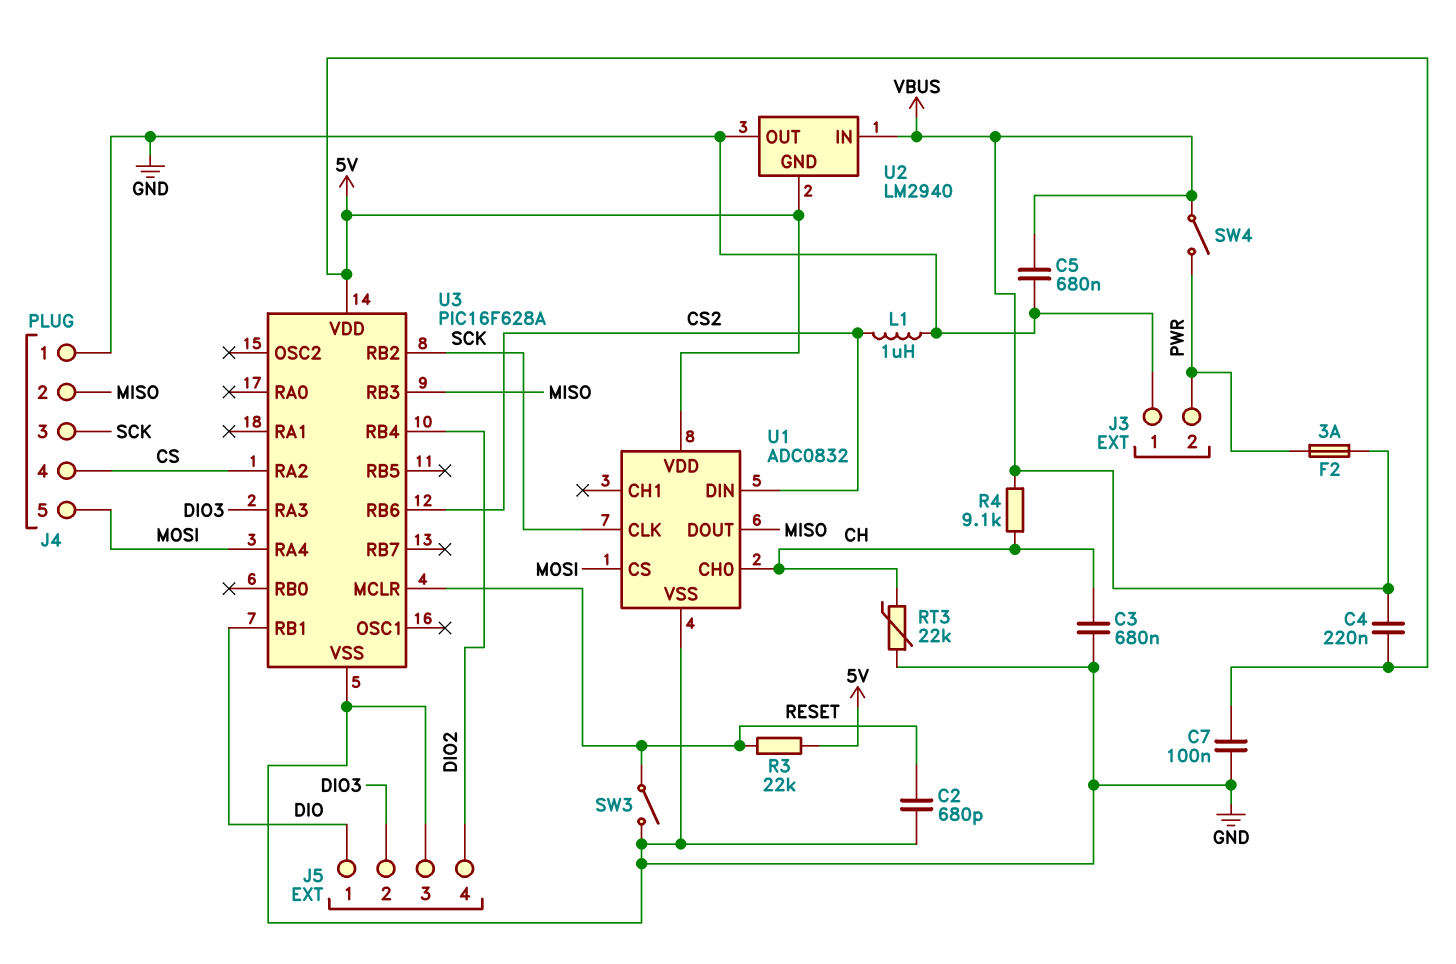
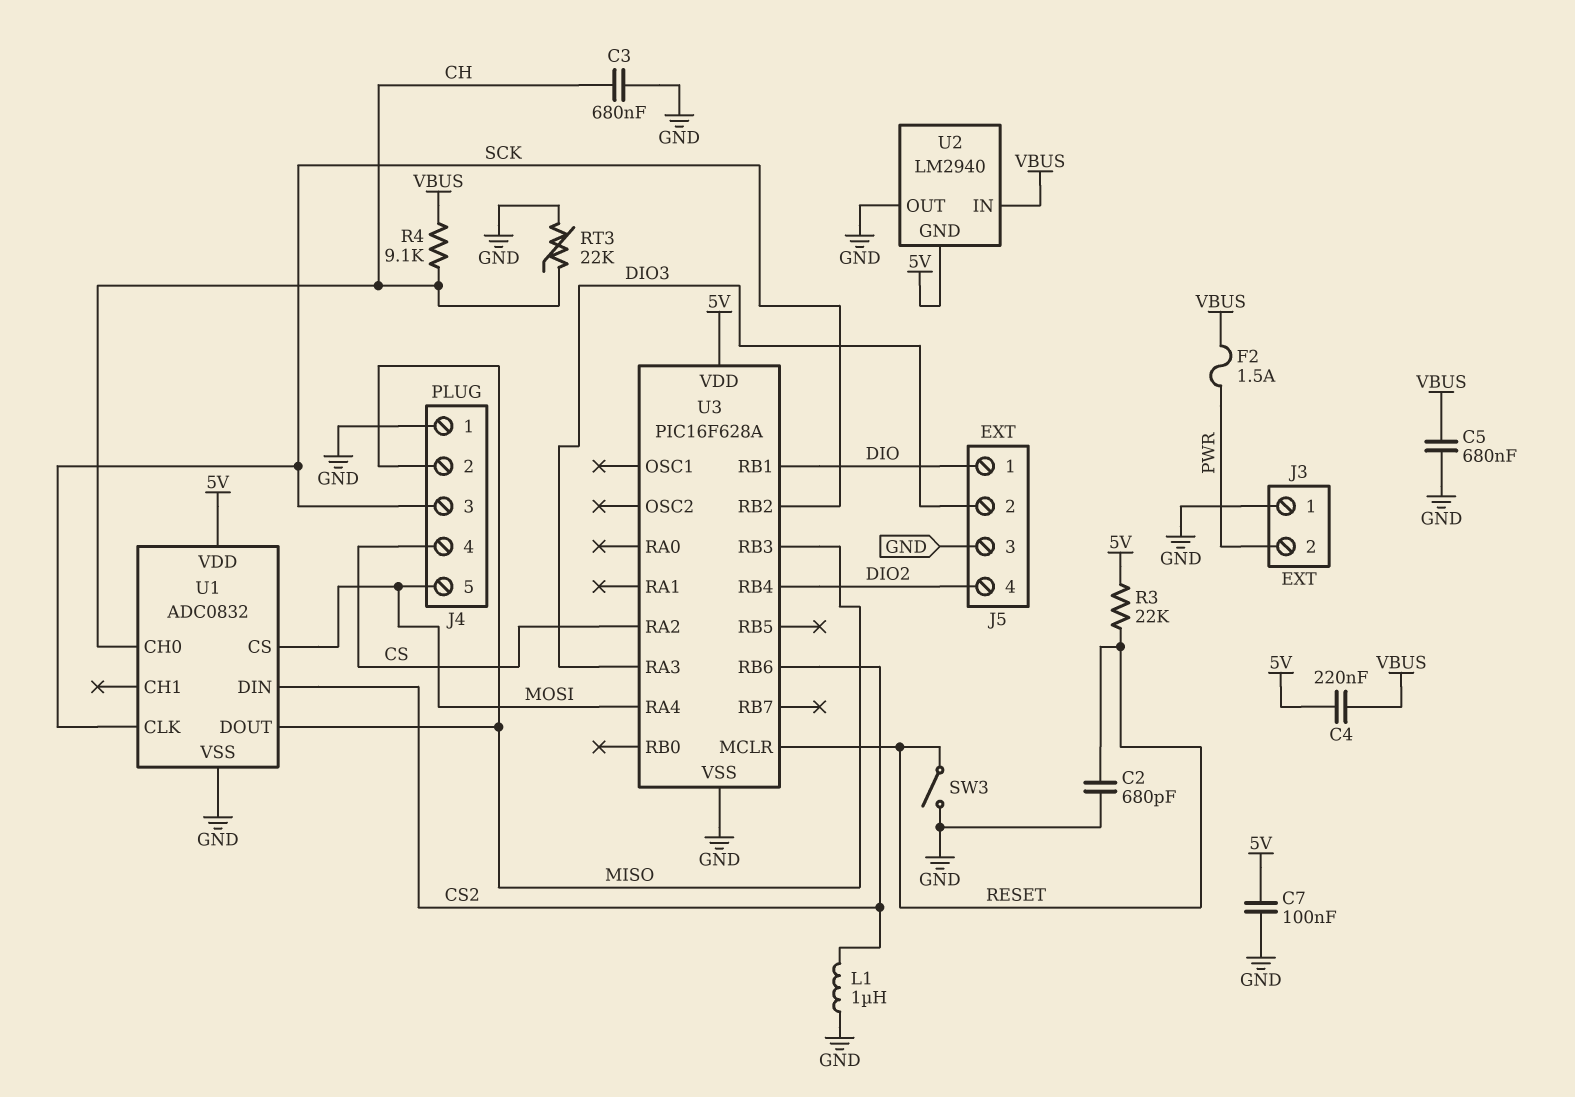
F2: 3A (PWR, VBUS) -> 1.5A (PWR, VBUS)
SW4: switch (PWR, VBUS) -> none

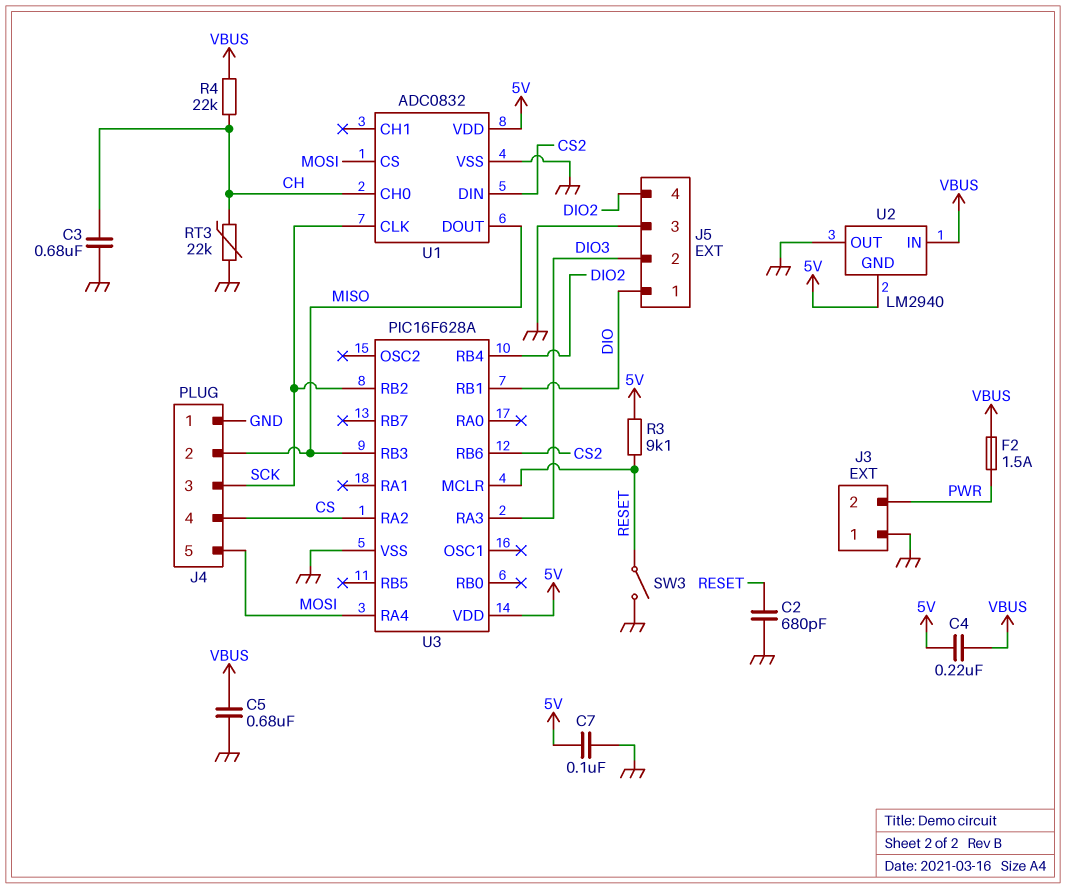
L1: 1uH (CS2, GND) -> none
R3: 22k (5V, RESET) -> 9.1k (5V, RESET)
R4: 9.1k (CH, VBUS) -> 22k (CH, VBUS)

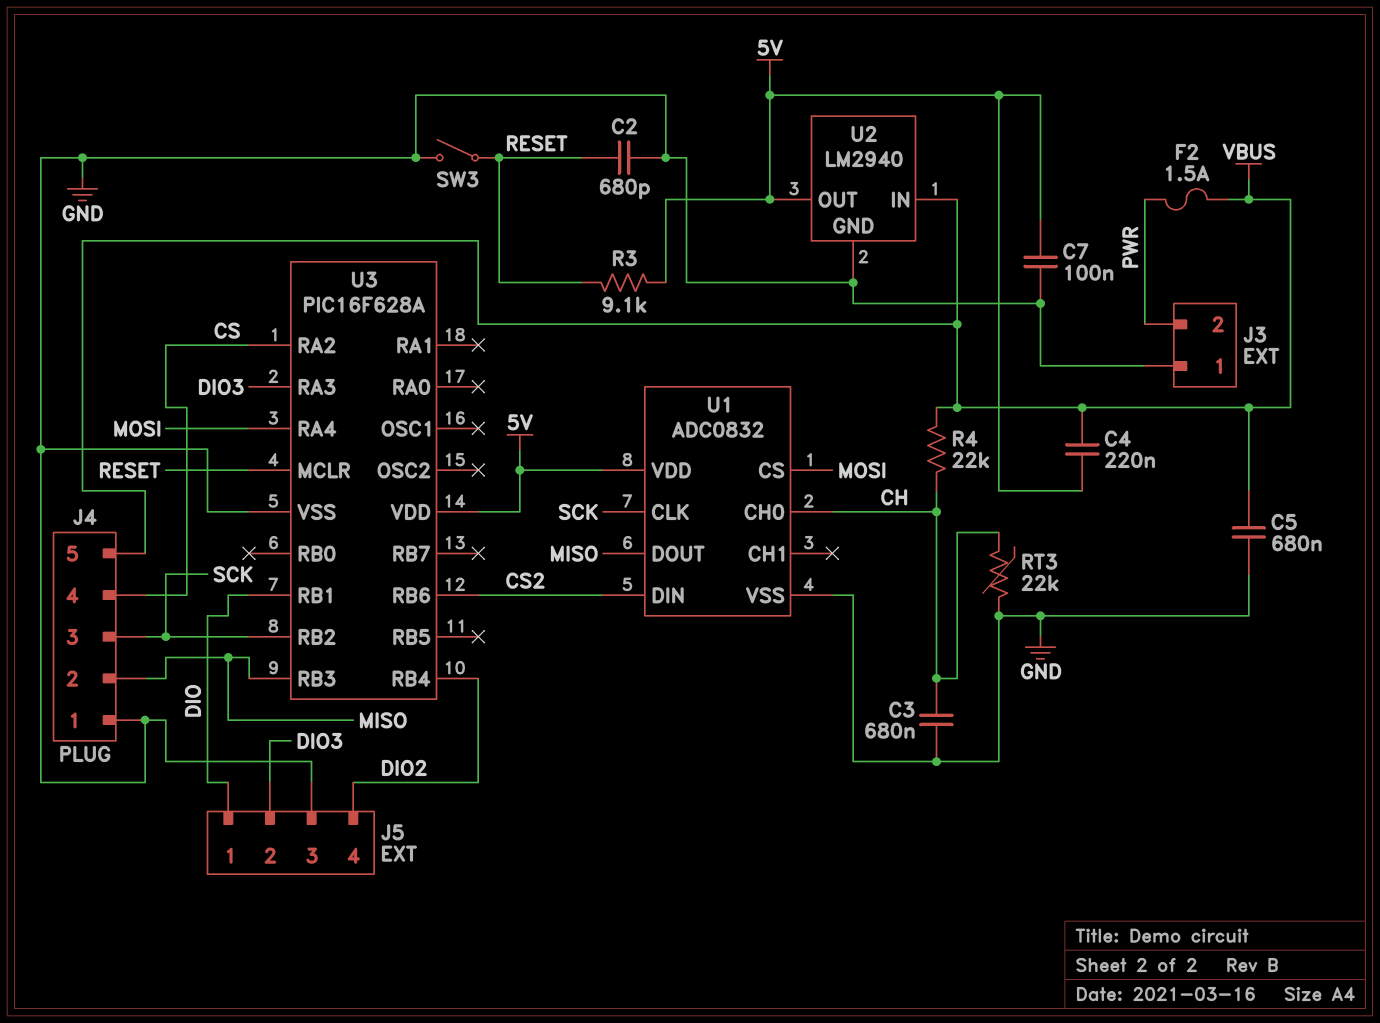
J4 pin 5: MOSI -> VBUS
U2 pin GND: 5V -> GND
U2 pin OUT: GND -> 5V

